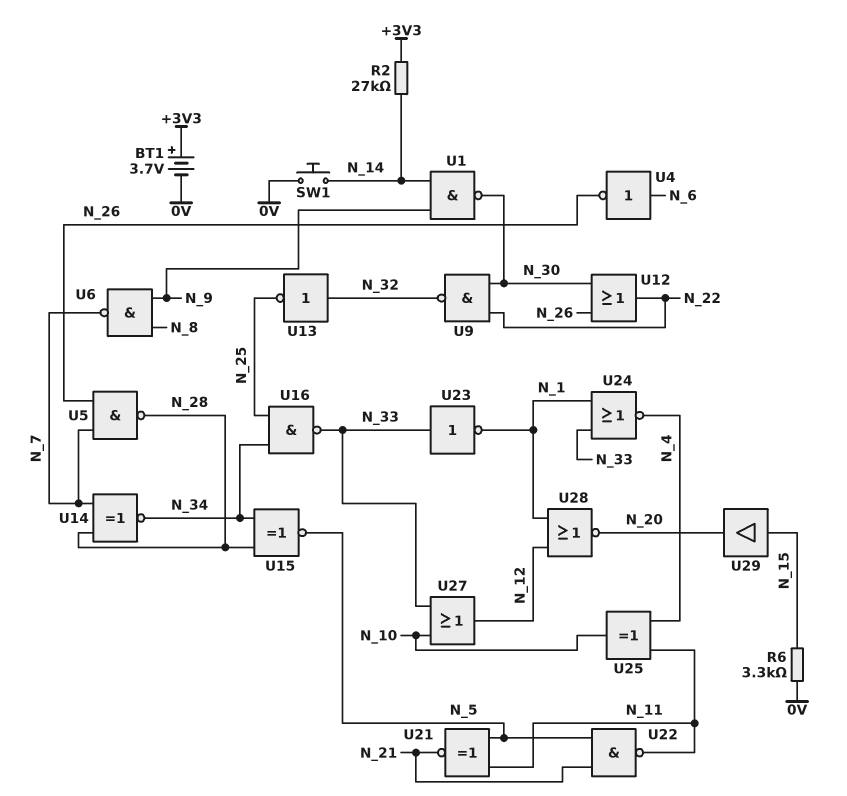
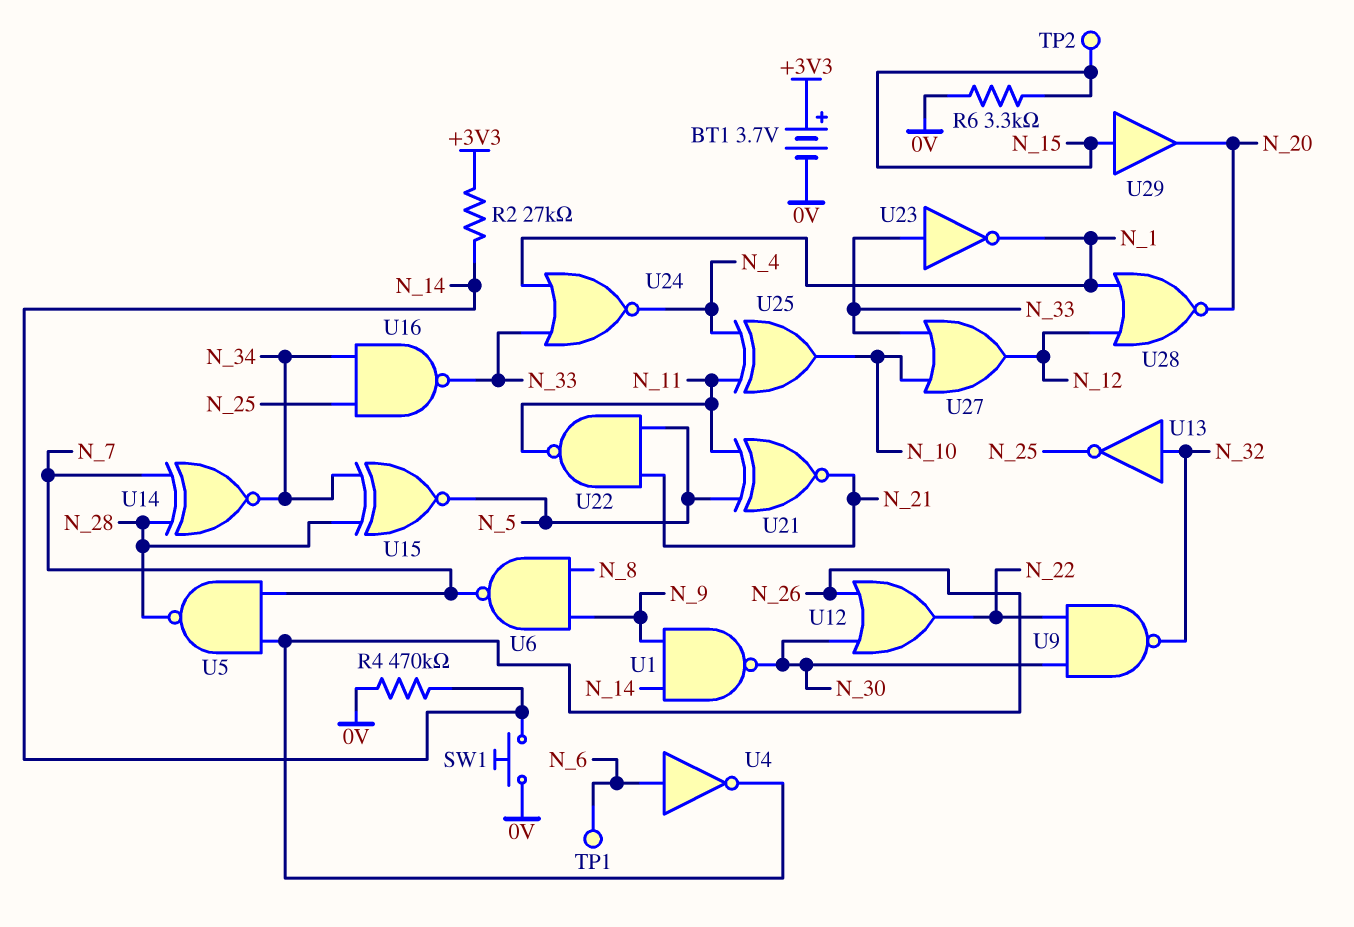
R4: none -> 470k (0V, N_14)
TP1: none -> test point (N_6)
TP2: none -> test point (N_15)

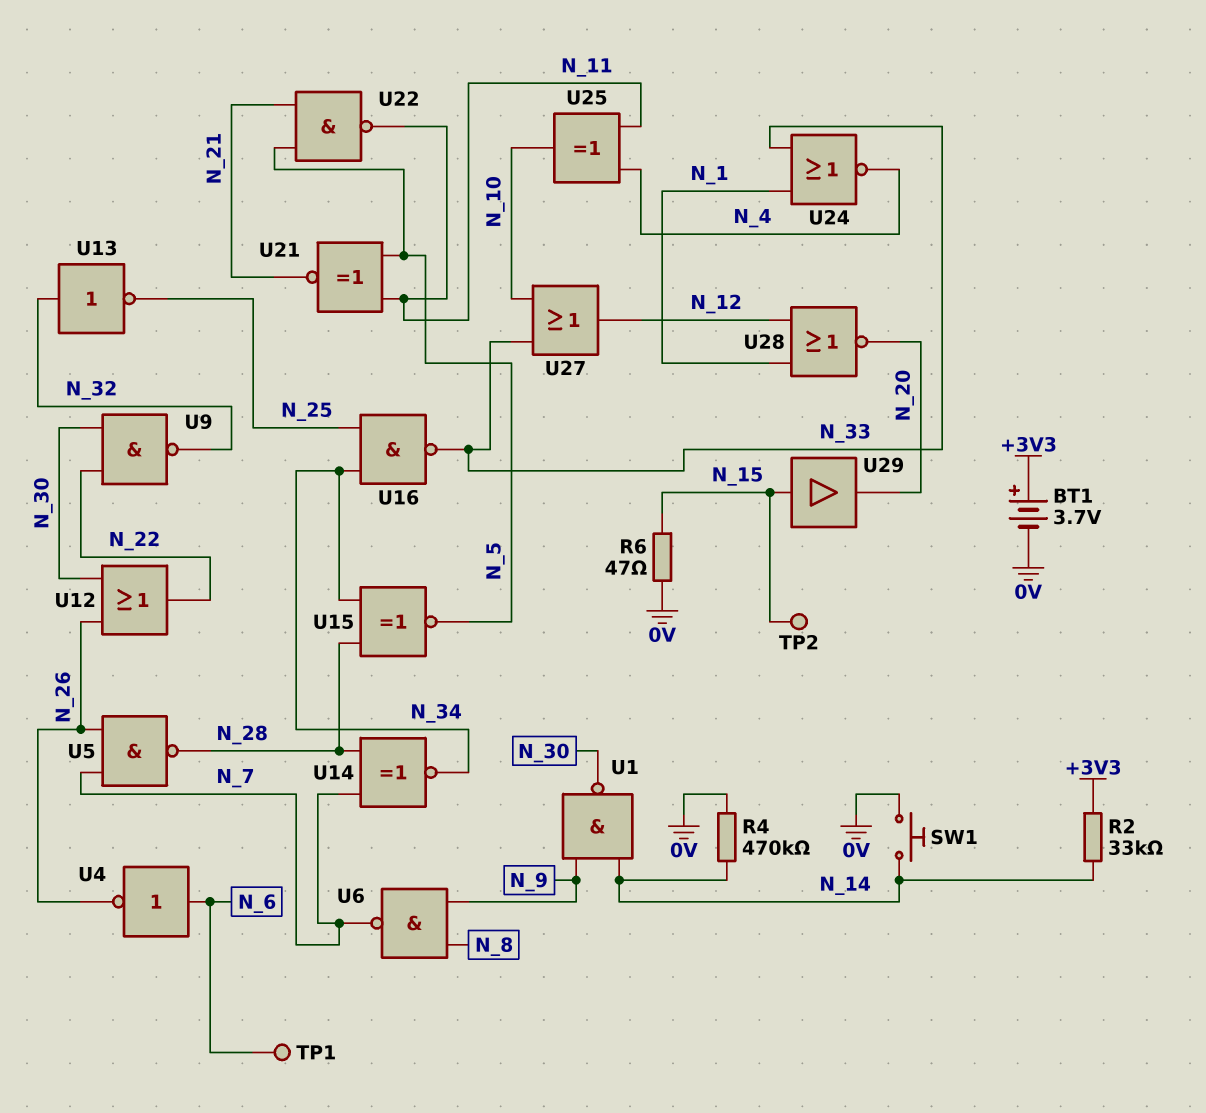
R2: 27k (+3V3, N_14) -> 33k (+3V3, N_14)
R6: 3.3k (0V, N_15) -> 47 (0V, N_15)
U23: NOT (in N_33, out N_1) -> none

